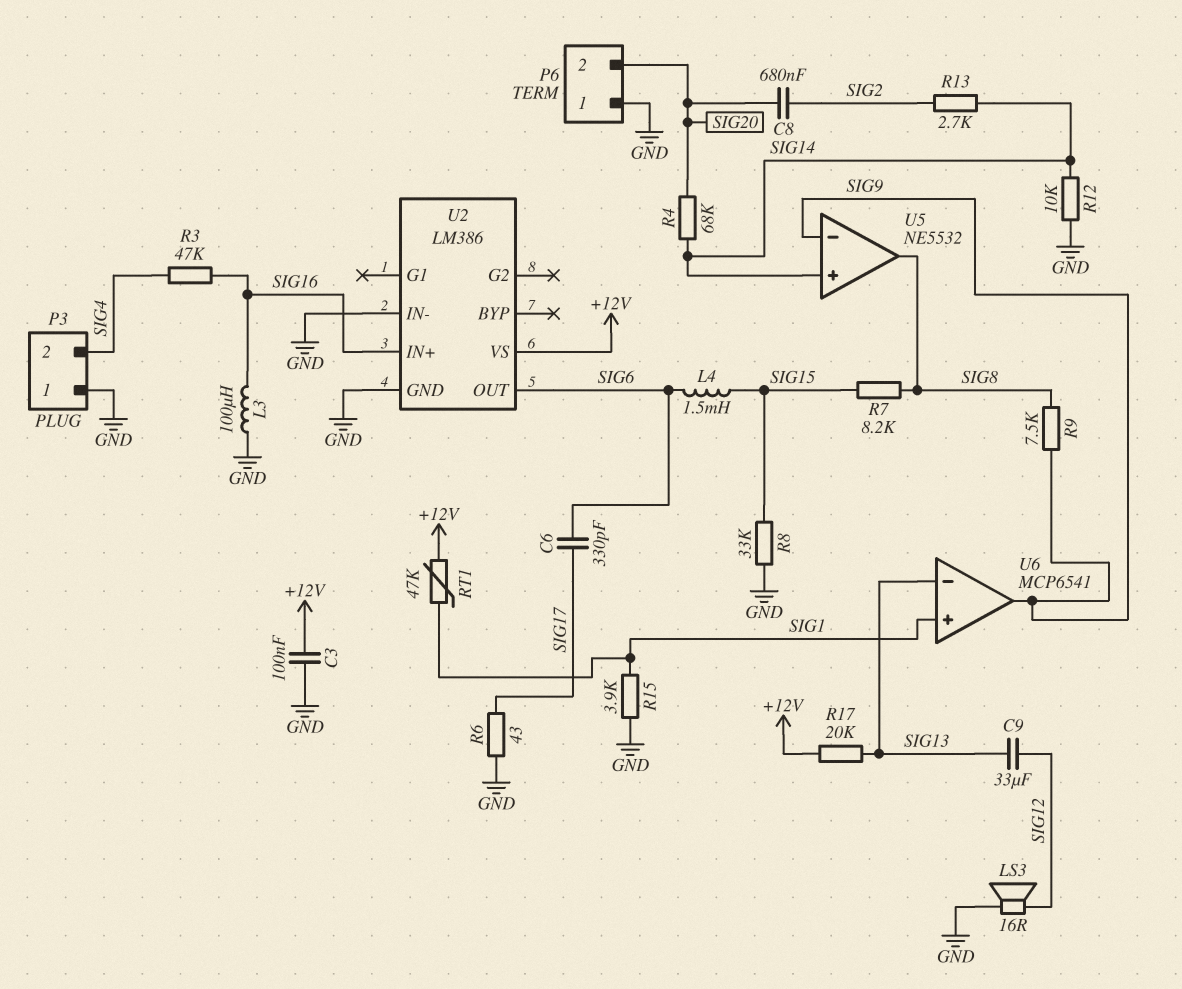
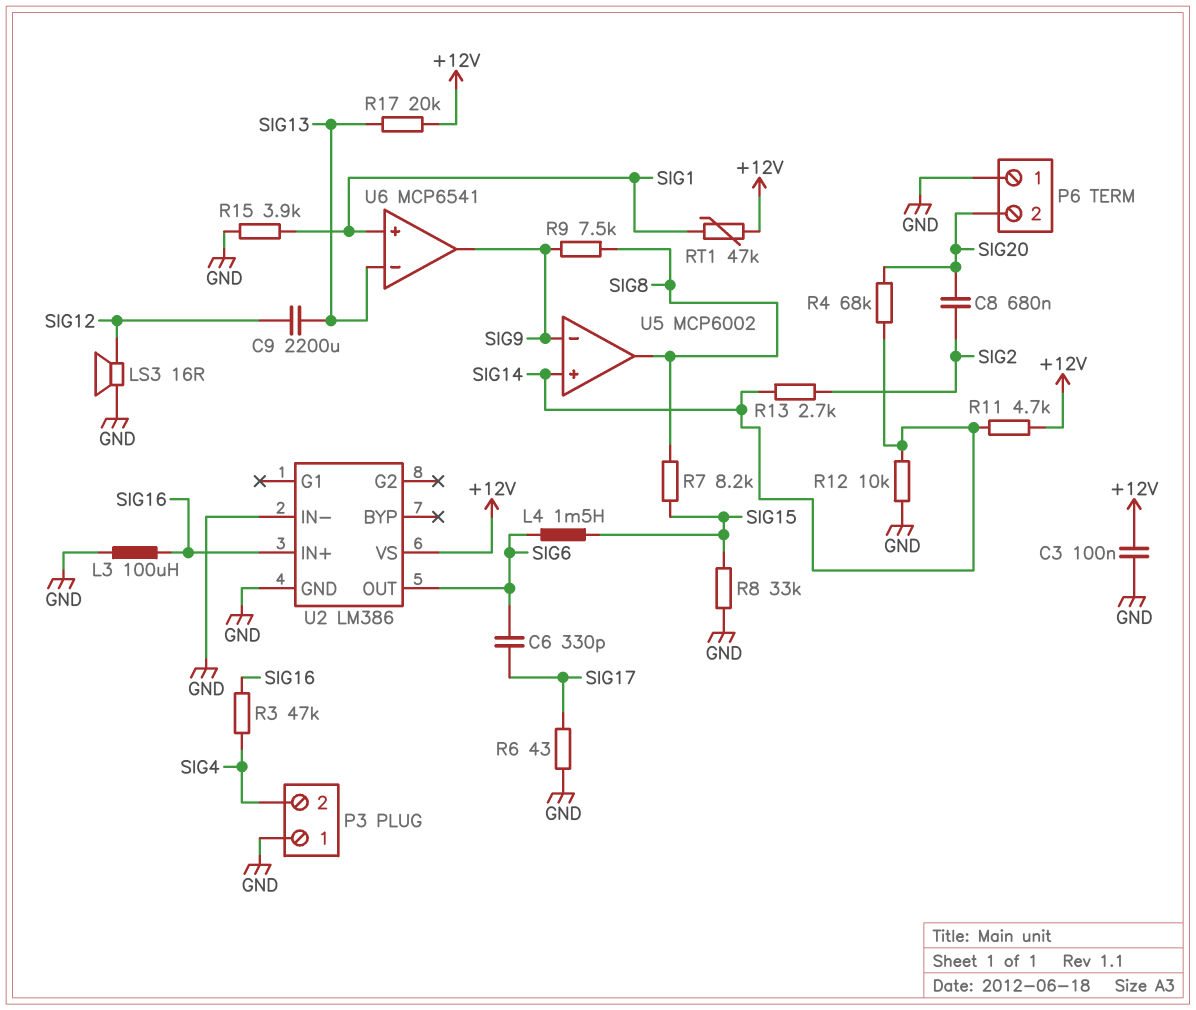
C9: 33uF (SIG12, SIG13) -> 2200uF (SIG12, SIG13)
R11: none -> 4.7k (+12V, SIG14)
U5: NE5532 -> MCP6002

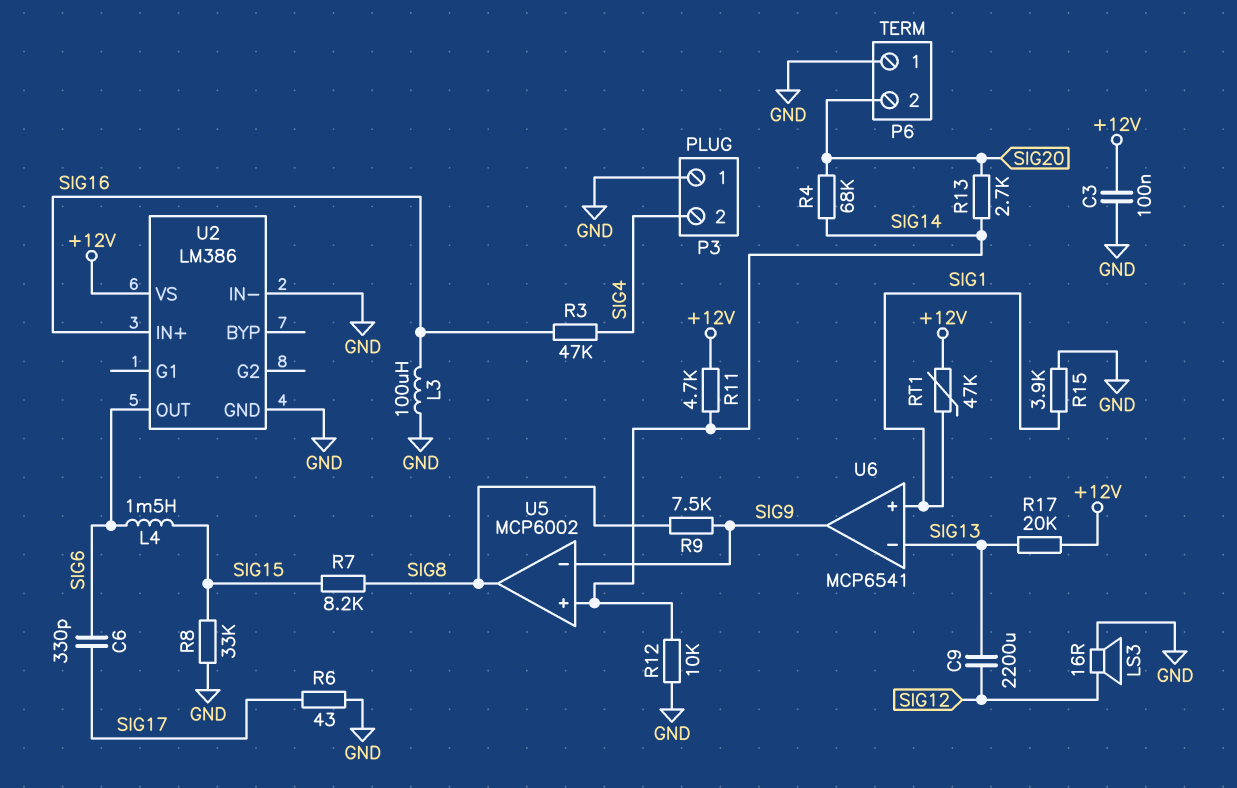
C8: 680nF (SIG2, SIG20) -> none
R13: 2.7k (SIG2, SIG14) -> 2.7k (SIG14, SIG20)

